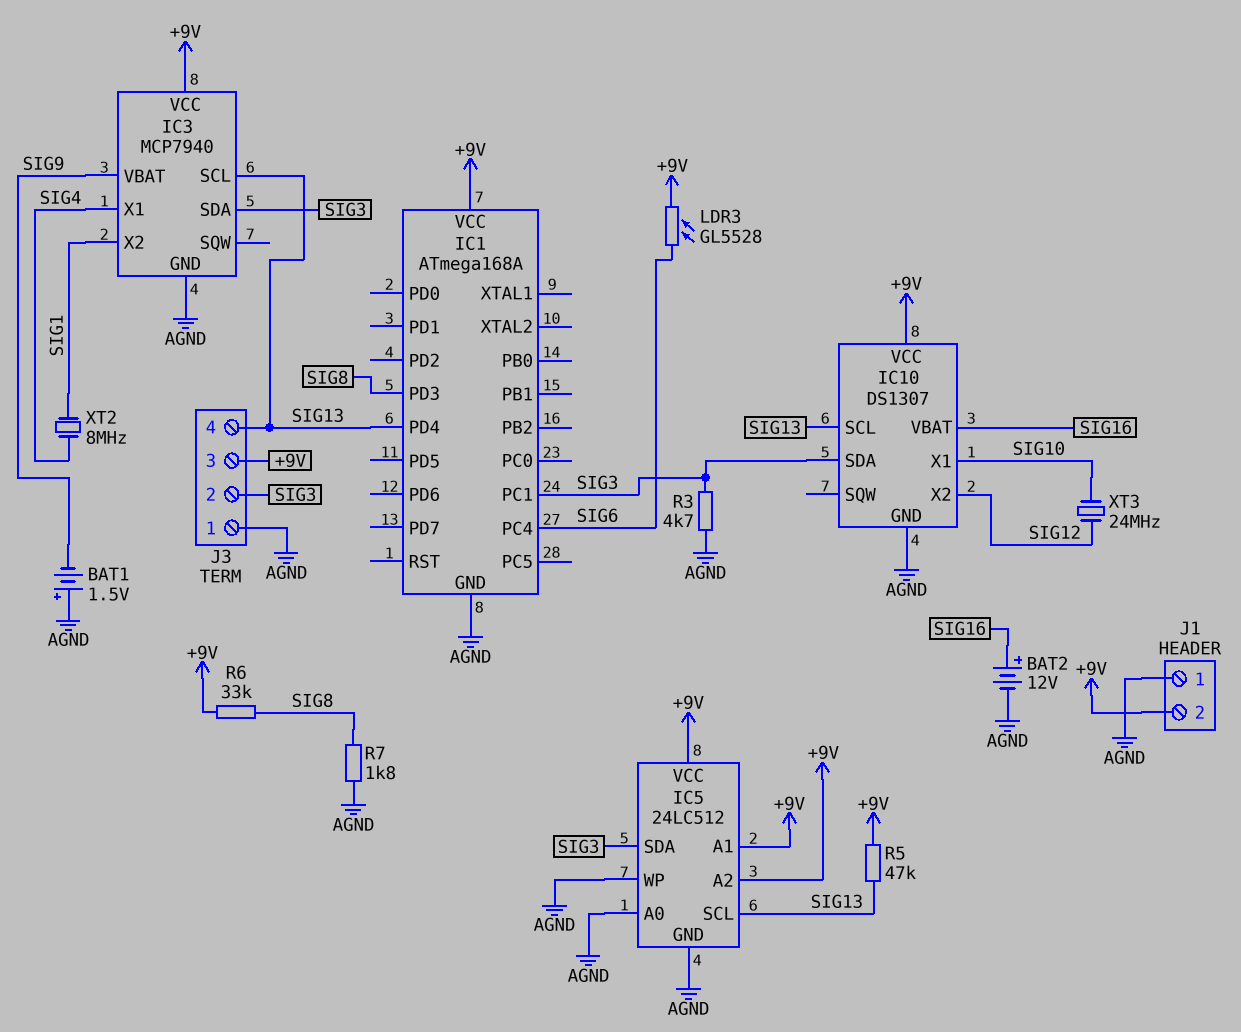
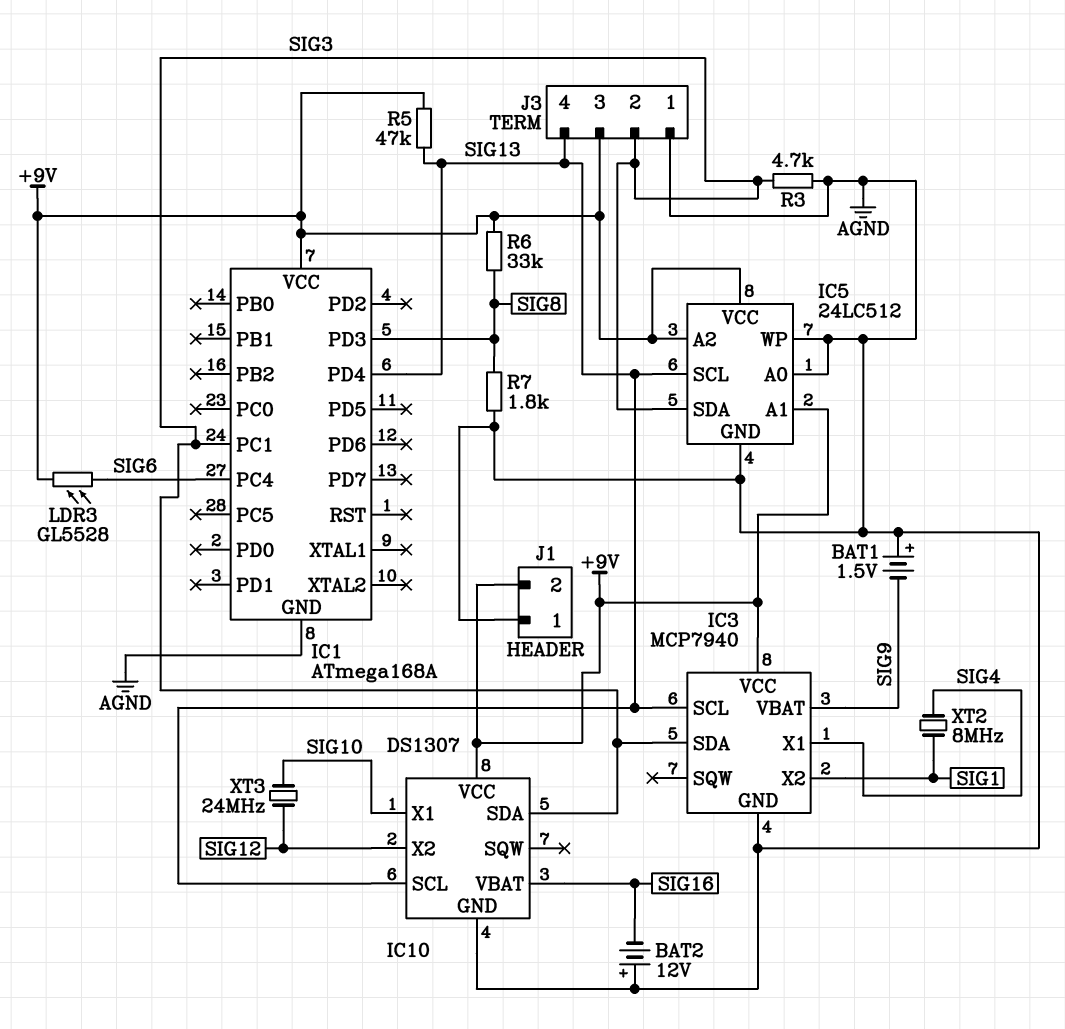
BAT2: 12V (plus SIG16, minus AGND) -> 12V (plus AGND, minus SIG16)

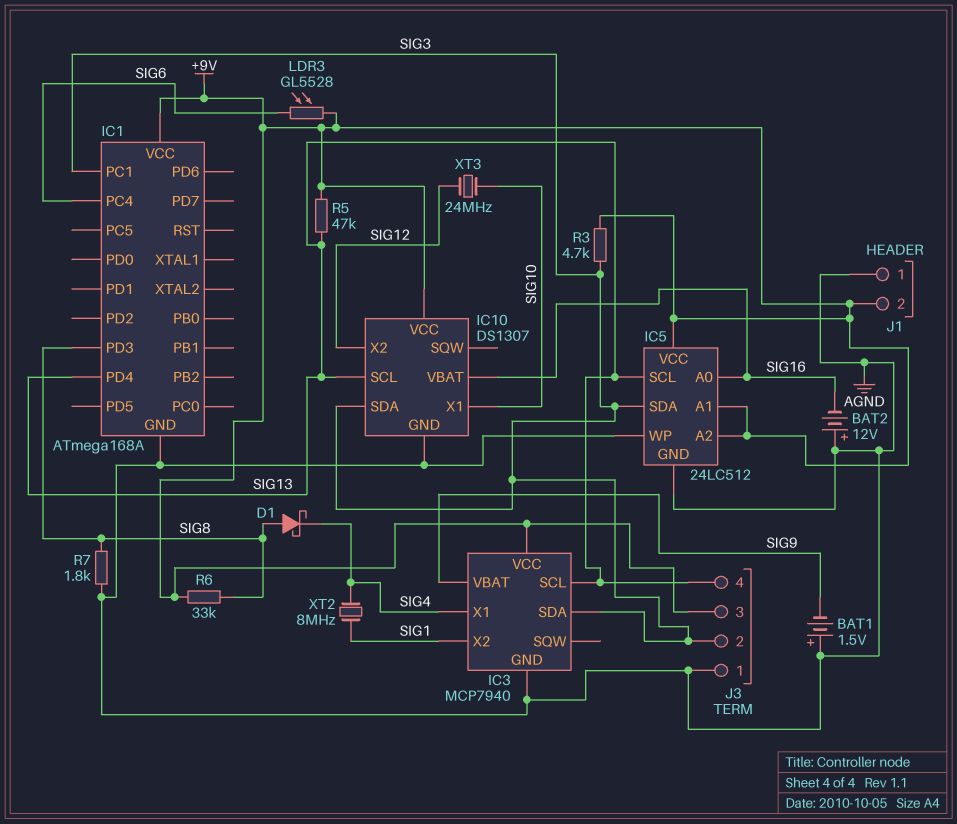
D1: none -> schottky (A SIG8, K SIG4)
IC5 pin A0: AGND -> SIG16
R3: 4.7k (AGND, SIG3) -> 4.7k (+9V, SIG3)

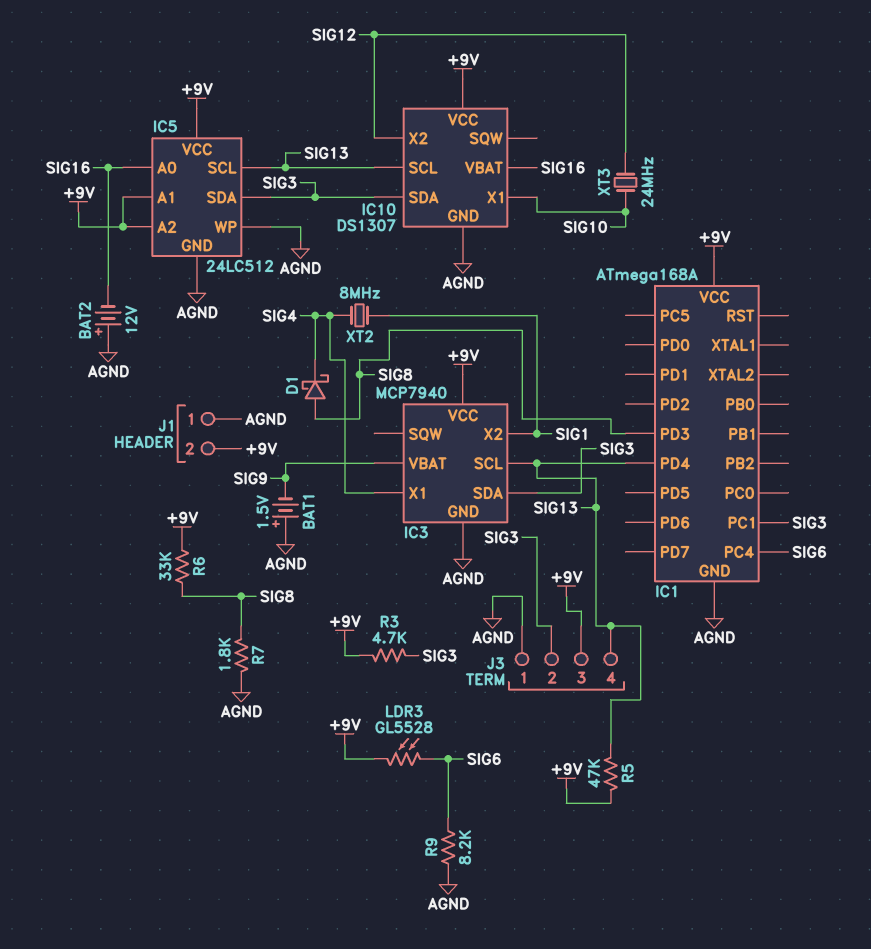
R9: none -> 8.2k (AGND, SIG6)

